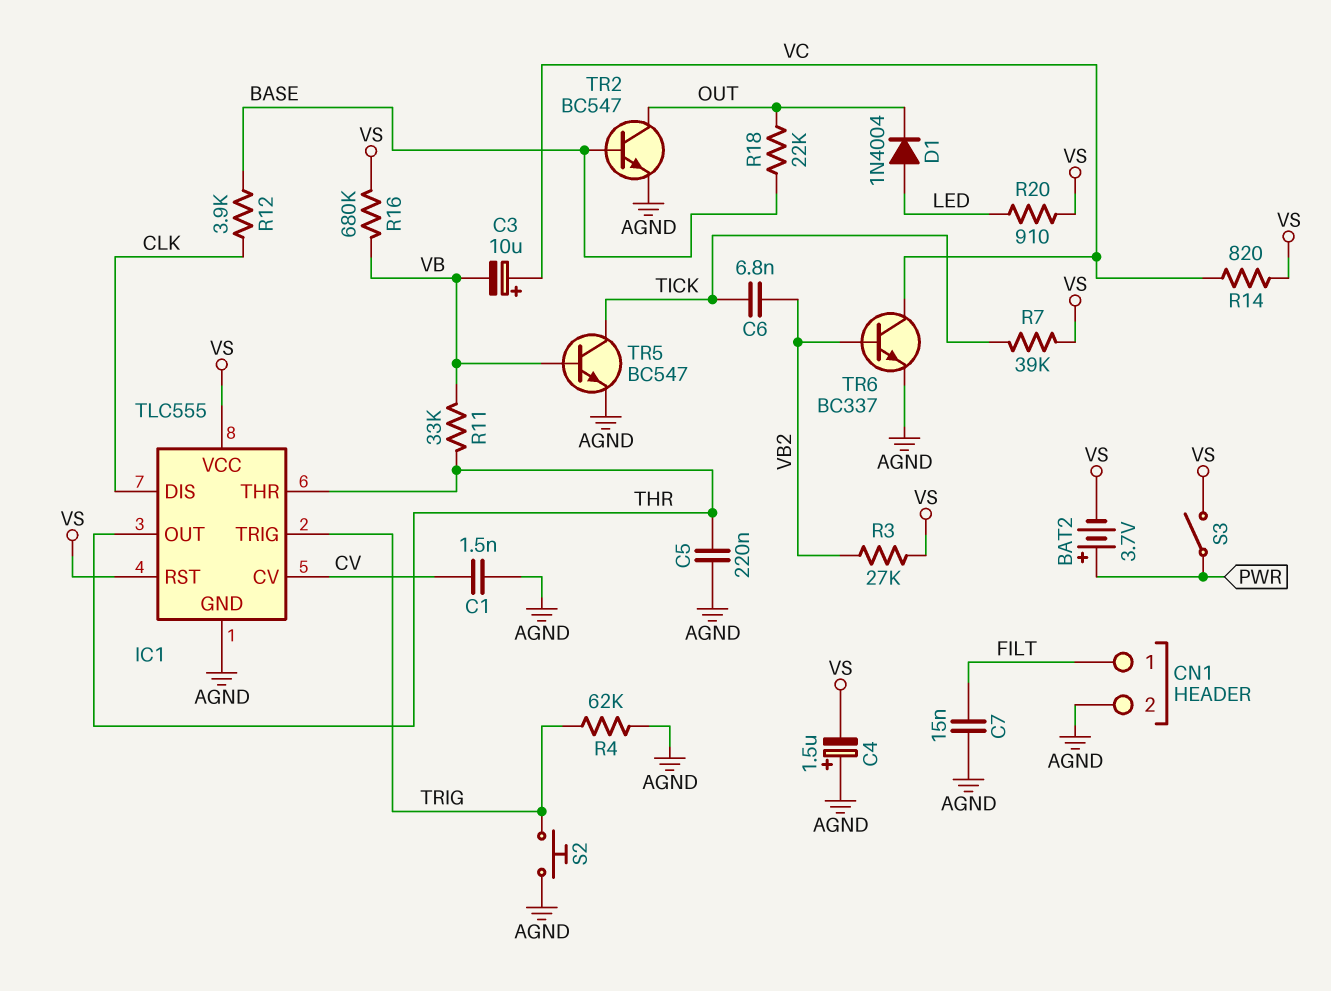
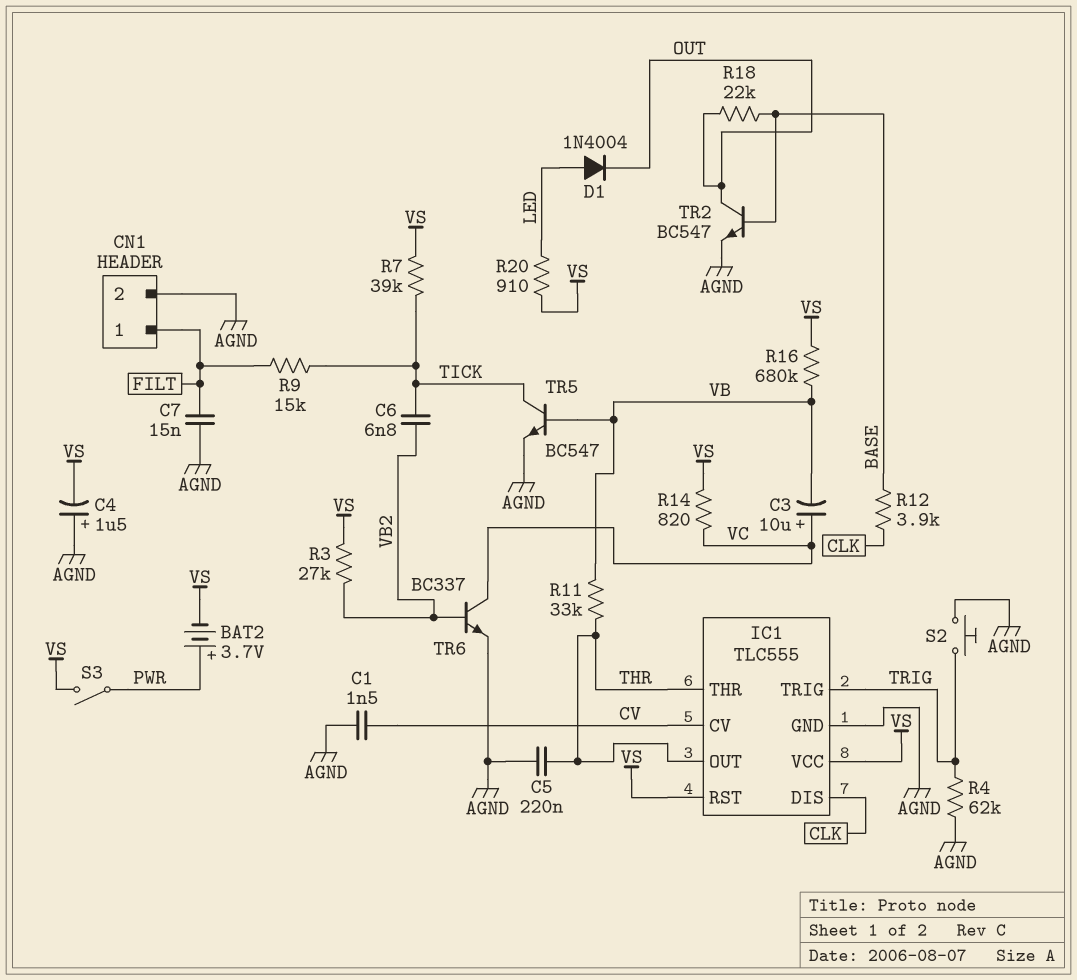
R9: none -> 15k (FILT, TICK)

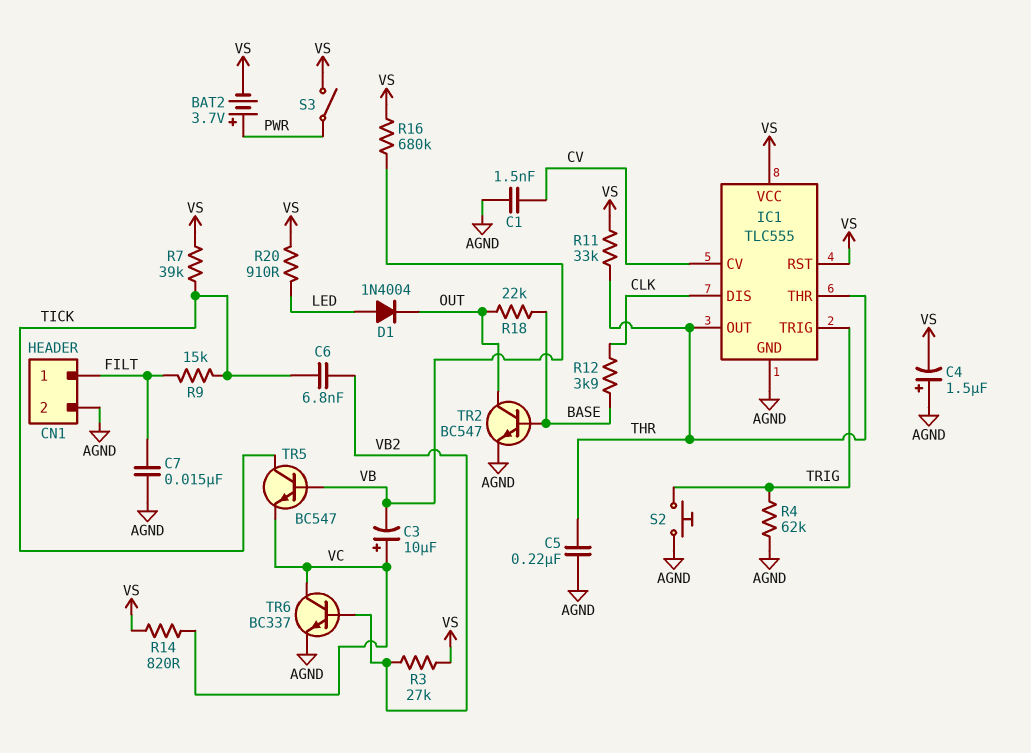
R11: 33k (THR, VB) -> 33k (THR, VS)
TR5: NPN BC547 (B VB, C TICK, E AGND) -> NPN BC547 (B VB, C TICK, E VC)

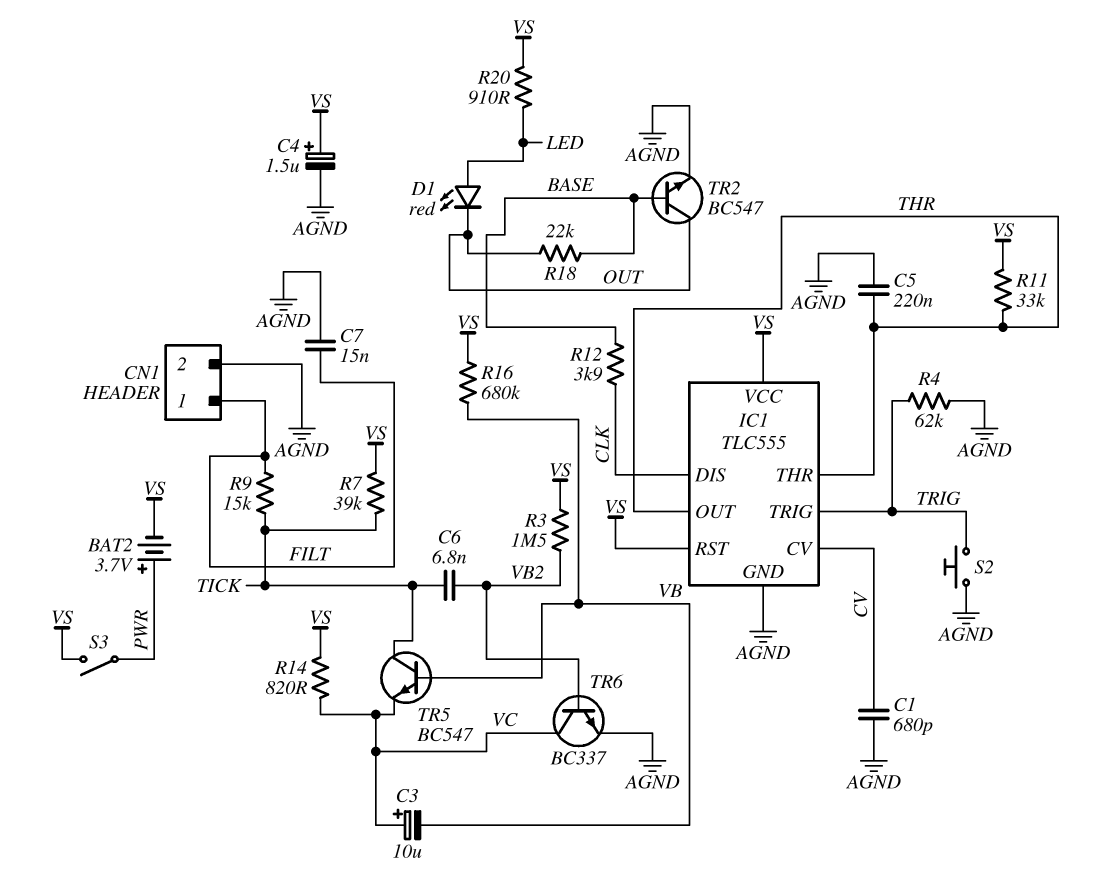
C1: 1.5nF (AGND, CV) -> 680pF (AGND, CV)
C4: 1.5uF (plus AGND, minus VS) -> 1.5uF (plus VS, minus AGND)
D1: diode 1N4004 (A LED, K OUT) -> LED red (A LED, K OUT)
R3: 27k (VB2, VS) -> 1.5M (VB2, VS)

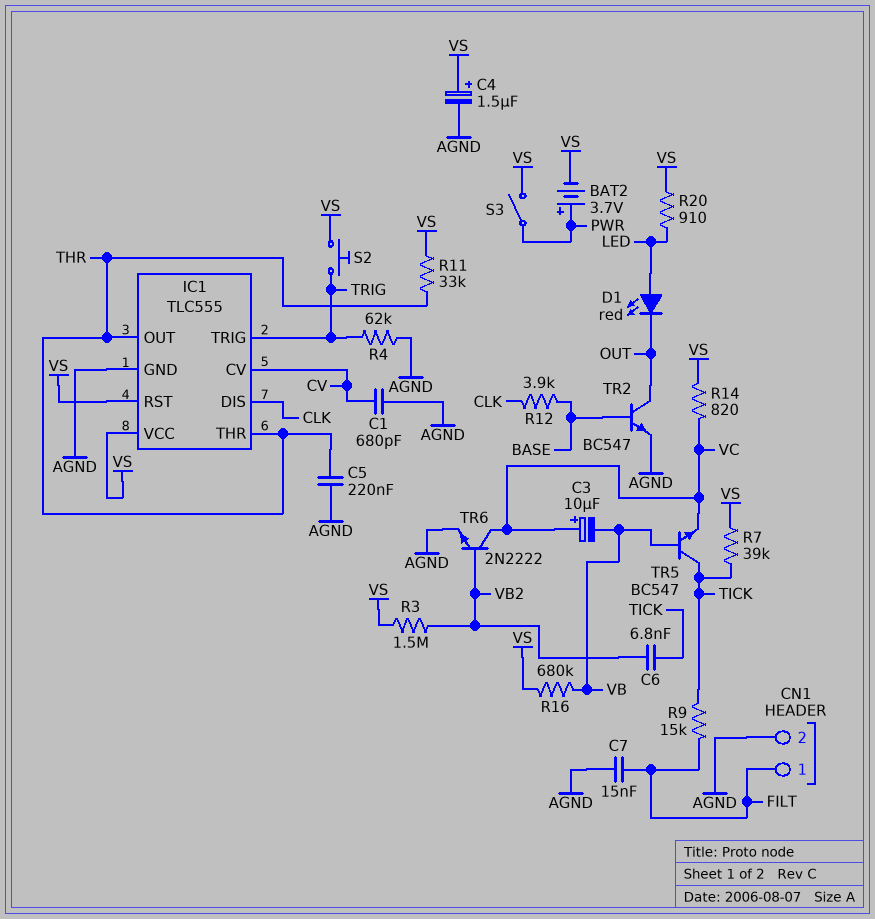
R18: 22k (BASE, OUT) -> none
S2: button (AGND, TRIG) -> button (TRIG, VS)
TR6: NPN BC337 (B VB2, C VC, E AGND) -> NPN 2N2222 (B VB2, C VC, E AGND)

